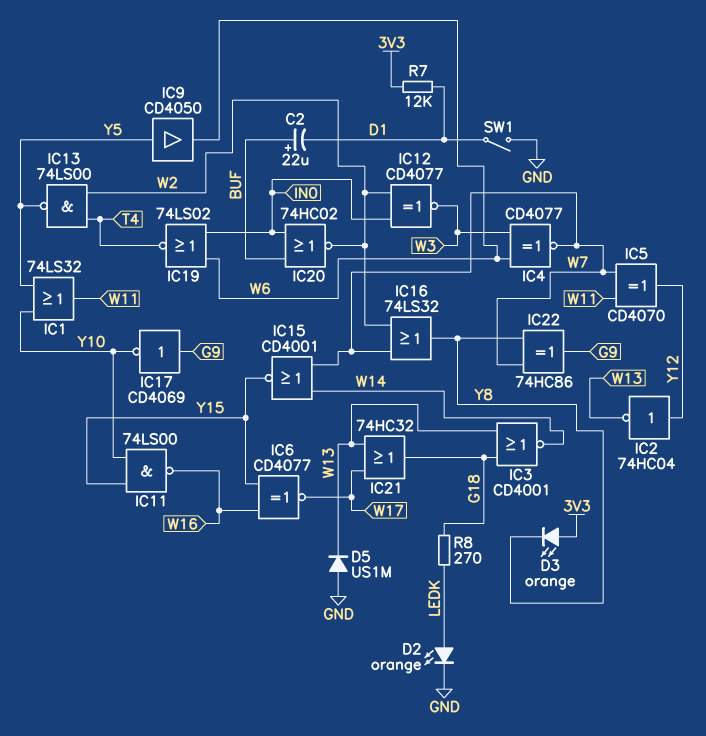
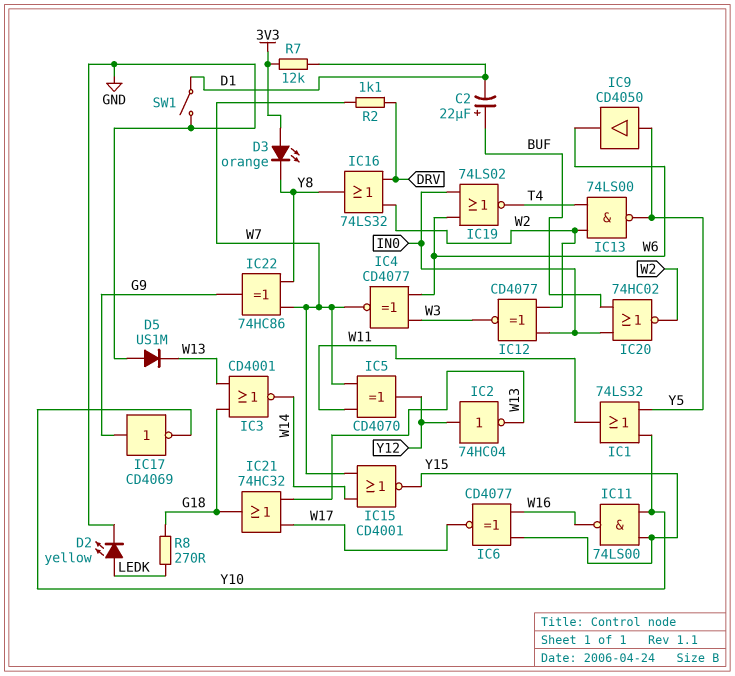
D2: LED orange (A LEDK, K GND) -> LED yellow (A LEDK, K GND)
IC16: OR 74LS32 (in W2, in W7, out Y8) -> OR 74LS32 (in DRV, in W2, out Y8)
R2: none -> 1.1k (DRV, W7)

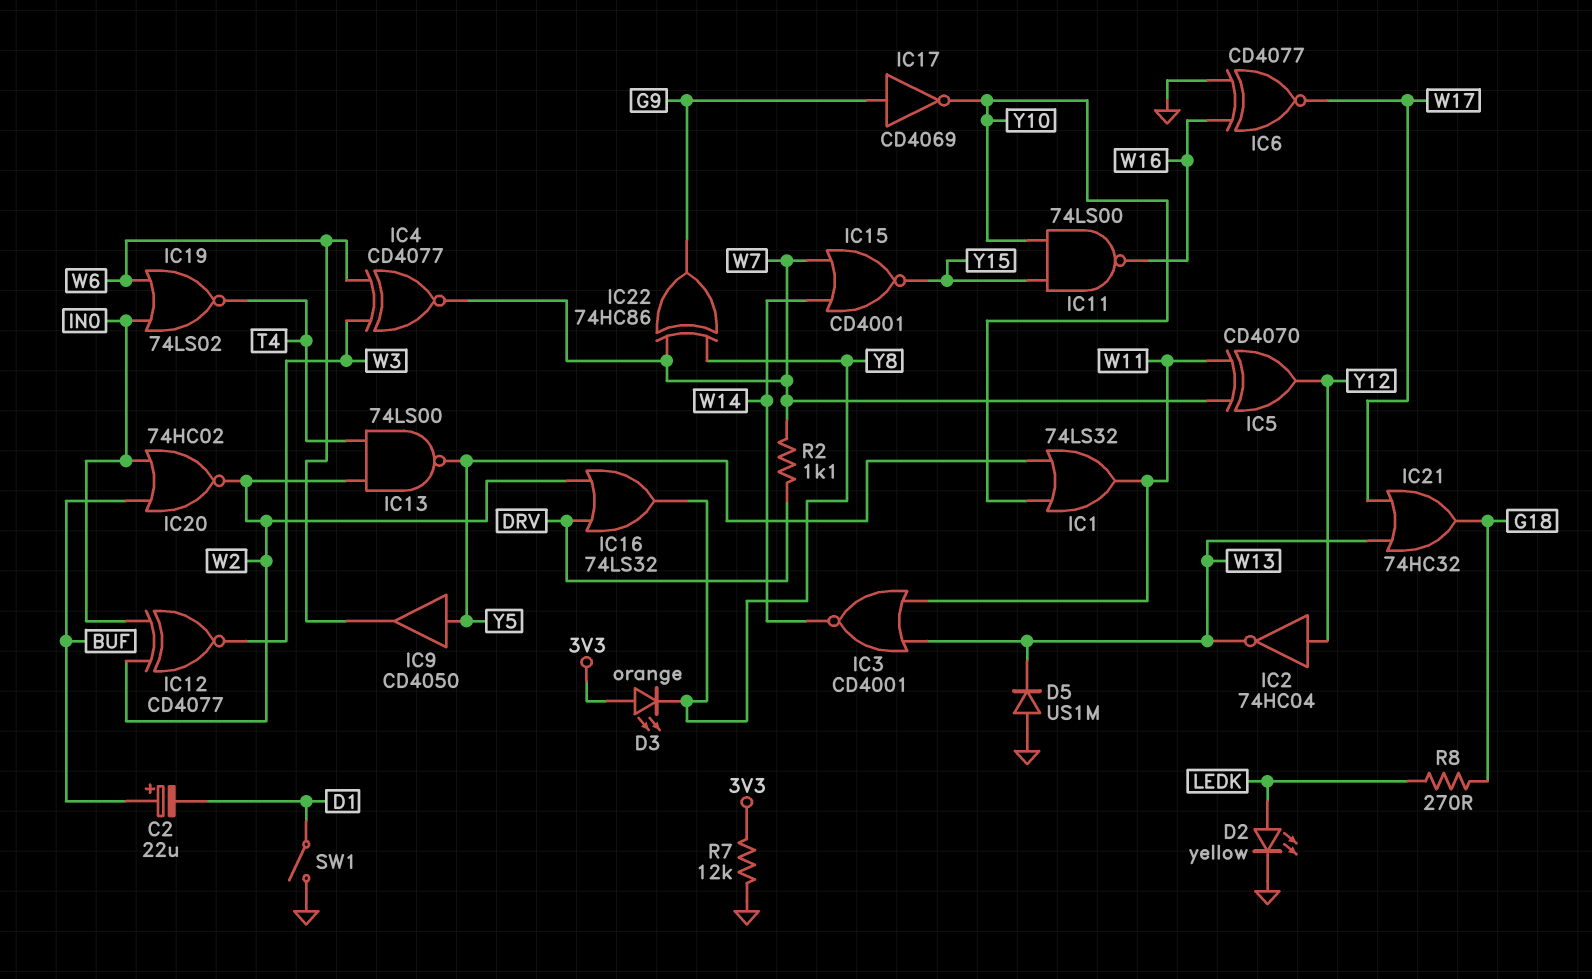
IC3: NOR CD4001 (in G18, in W13, out W14) -> NOR CD4001 (in W11, in W13, out W14)
IC6: XNOR CD4077 (in W16, in Y15, out W17) -> XNOR CD4077 (in GND, in W16, out W17)
R7: 12k (3V3, D1) -> 12k (3V3, GND)

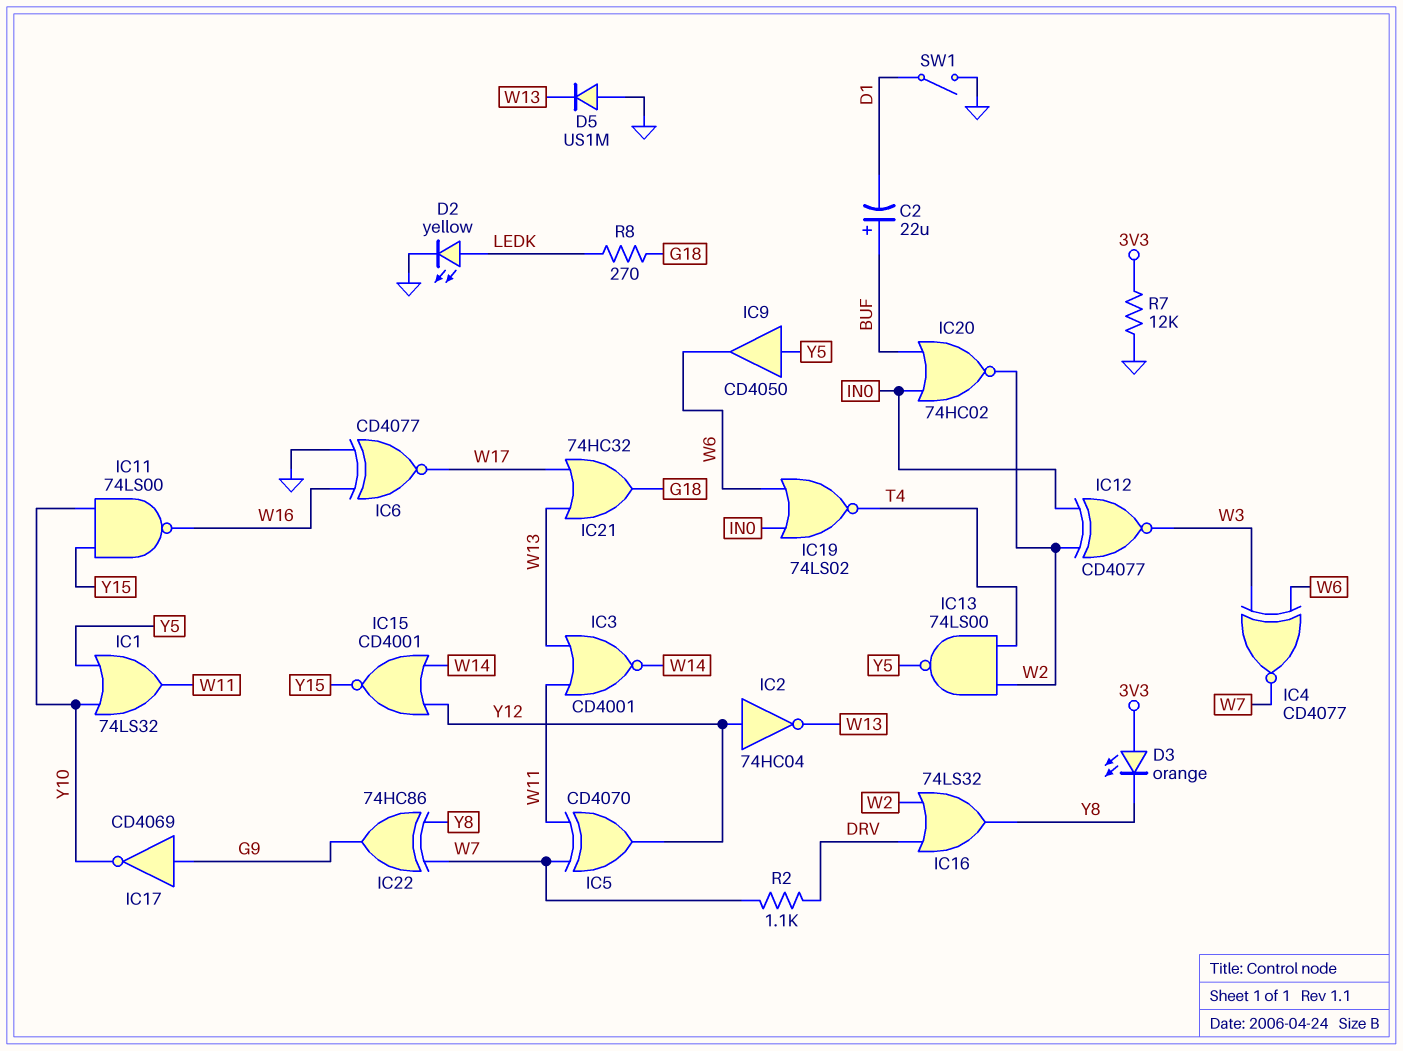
IC15: NOR CD4001 (in W7, in W14, out Y15) -> NOR CD4001 (in W14, in Y12, out Y15)

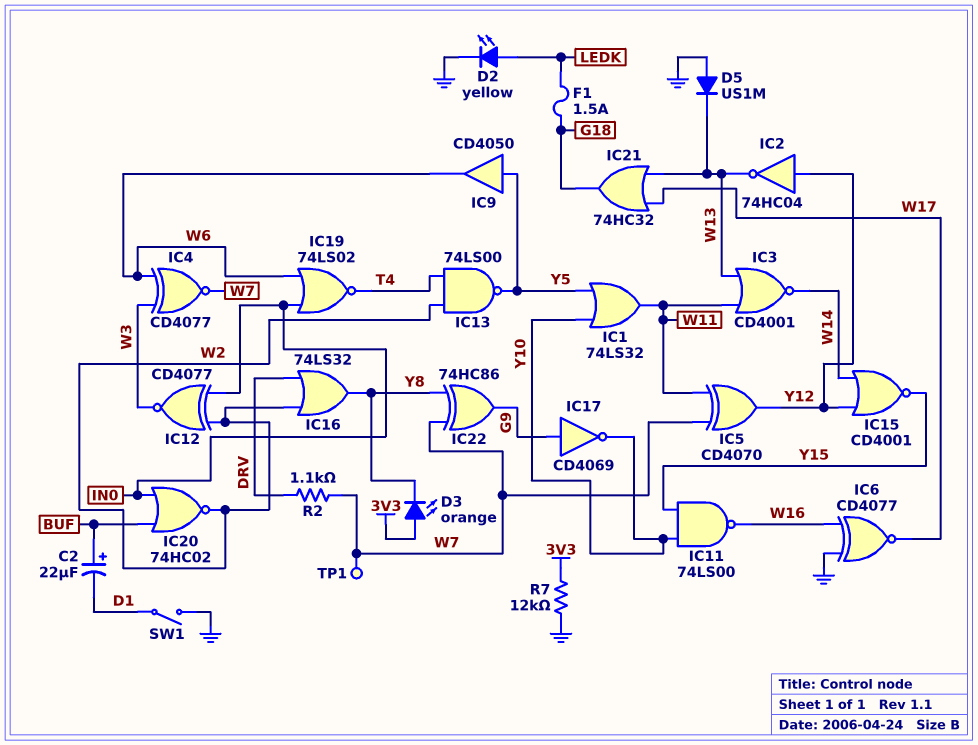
F1: none -> 1.5A (G18, LEDK)
R8: 270 (G18, LEDK) -> none
TP1: none -> test point (W7)

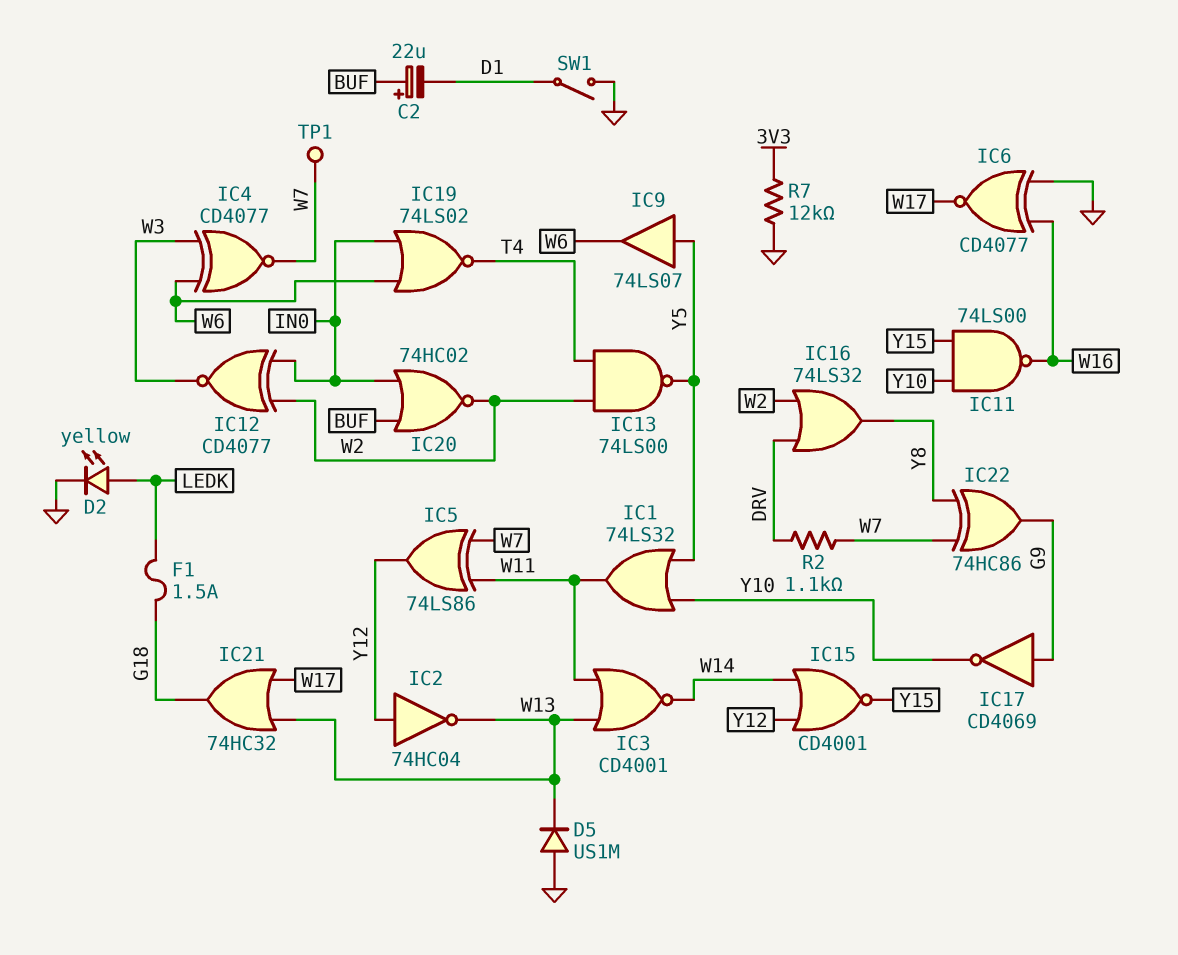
D3: LED orange (A 3V3, K Y8) -> none
IC5: XOR CD4070 (in W7, in W11, out Y12) -> XOR 74LS86 (in W7, in W11, out Y12)
IC9: buffer CD4050 (in Y5, out W6) -> buffer 74LS07 (in Y5, out W6)

